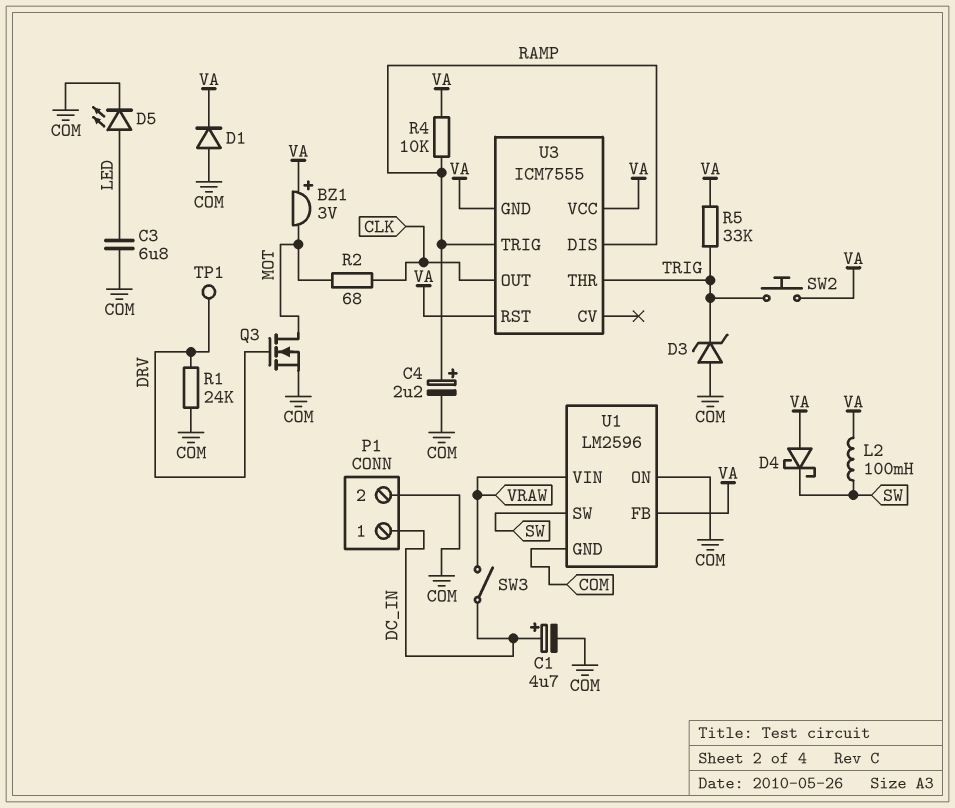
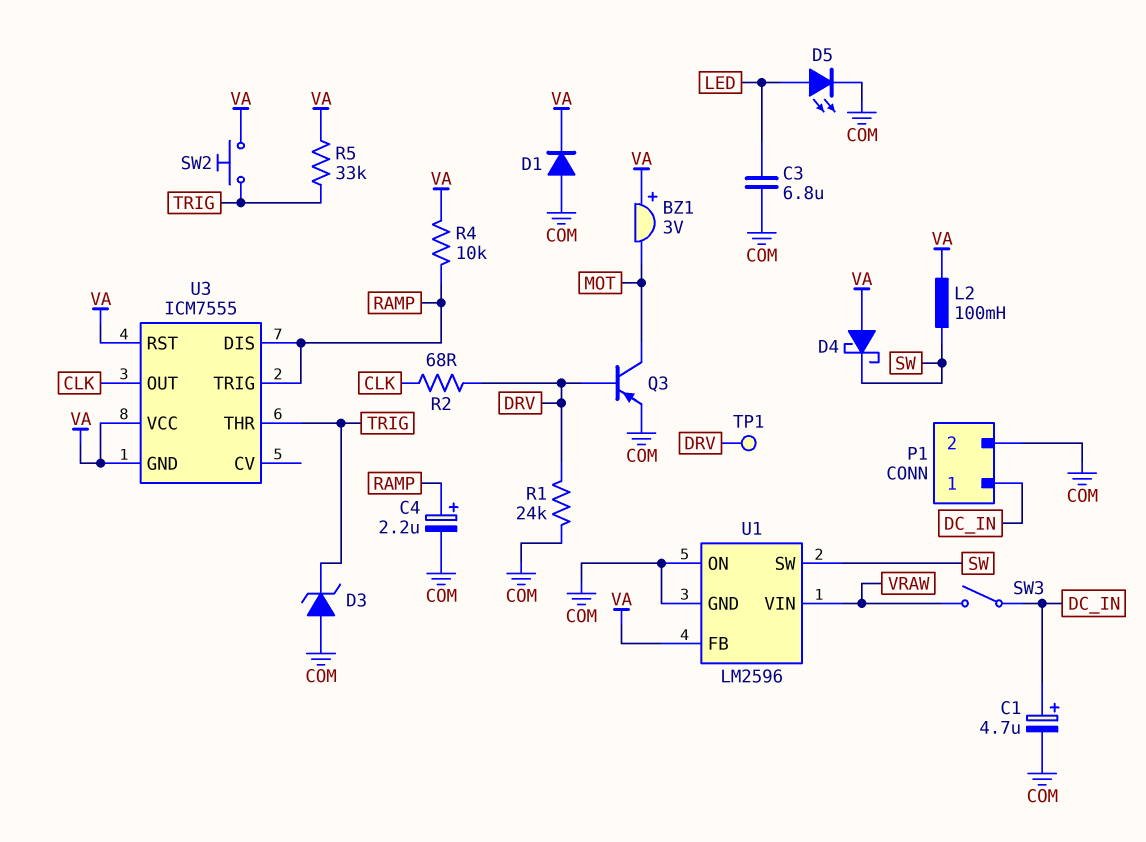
Q3: NMOS (G DRV, D MOT, S COM) -> PNP (B DRV, C MOT, E COM)
R2: 68 (CLK, MOT) -> 68 (CLK, DRV)

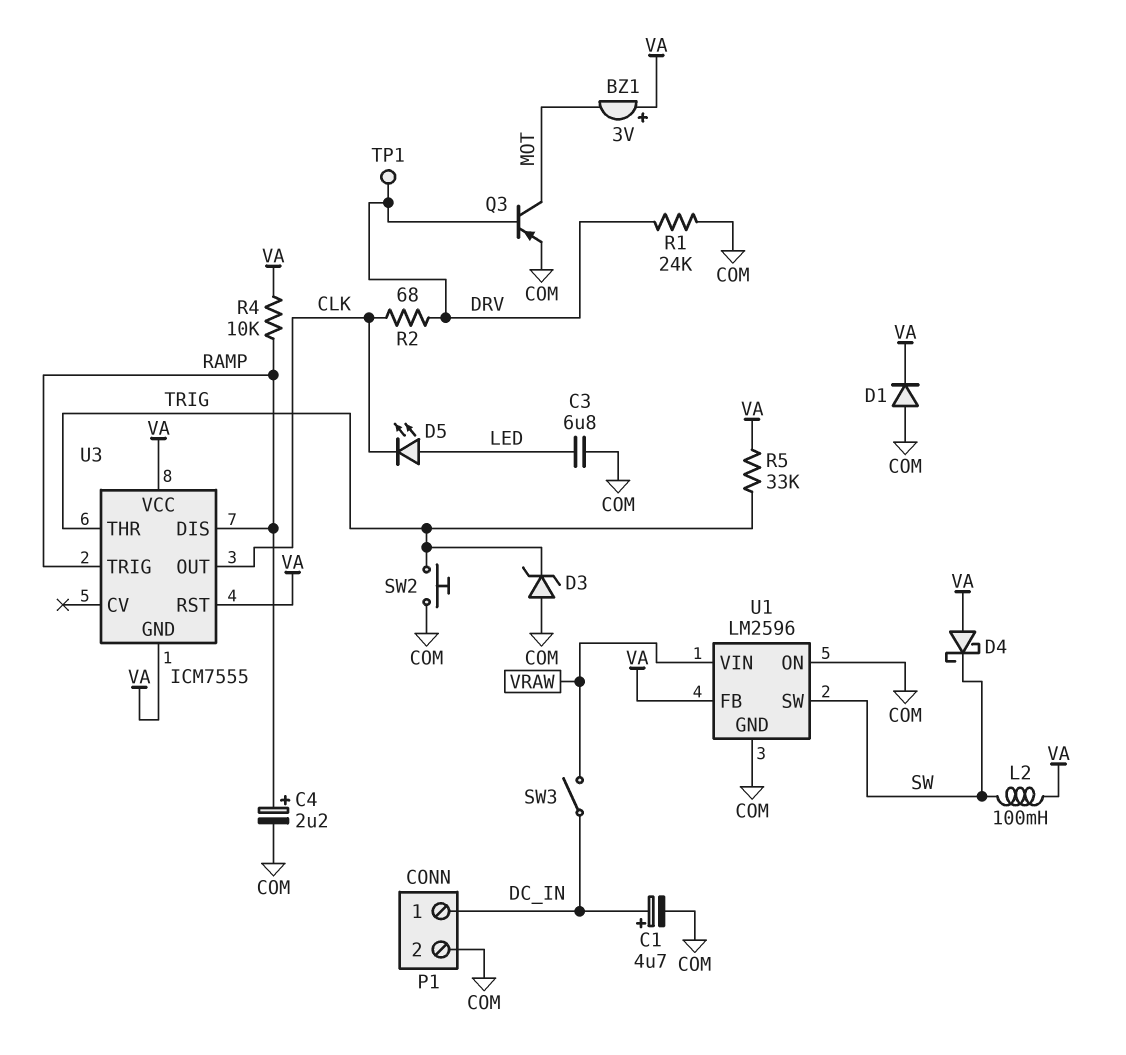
D5: LED (A LED, K COM) -> LED (A LED, K CLK)
SW2: button (TRIG, VA) -> button (COM, TRIG)

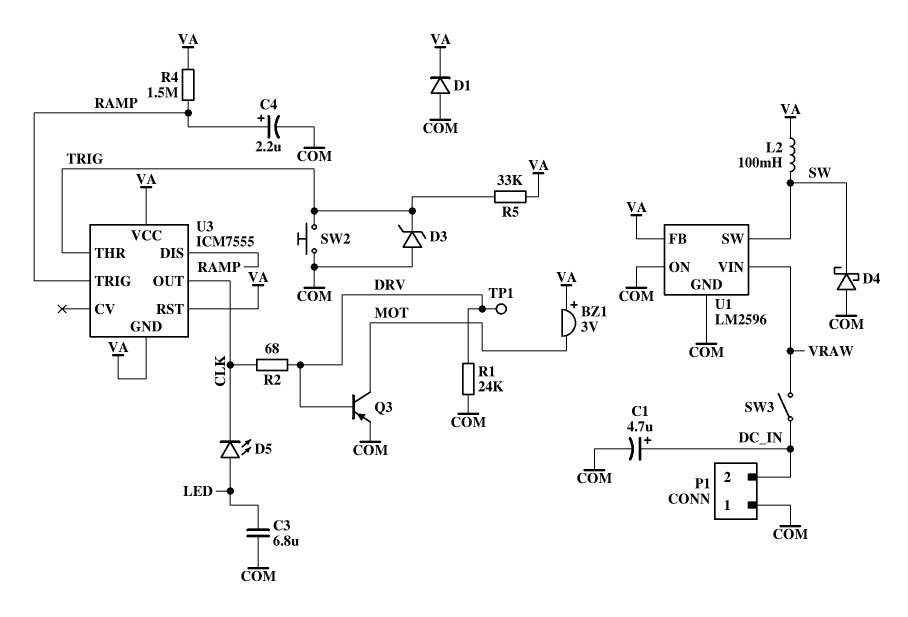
D4: schottky (A VA, K SW) -> schottky (A COM, K SW)
P1 pin 1: DC_IN -> COM
P1 pin 2: COM -> DC_IN
R4: 10k (RAMP, VA) -> 1.5M (RAMP, VA)

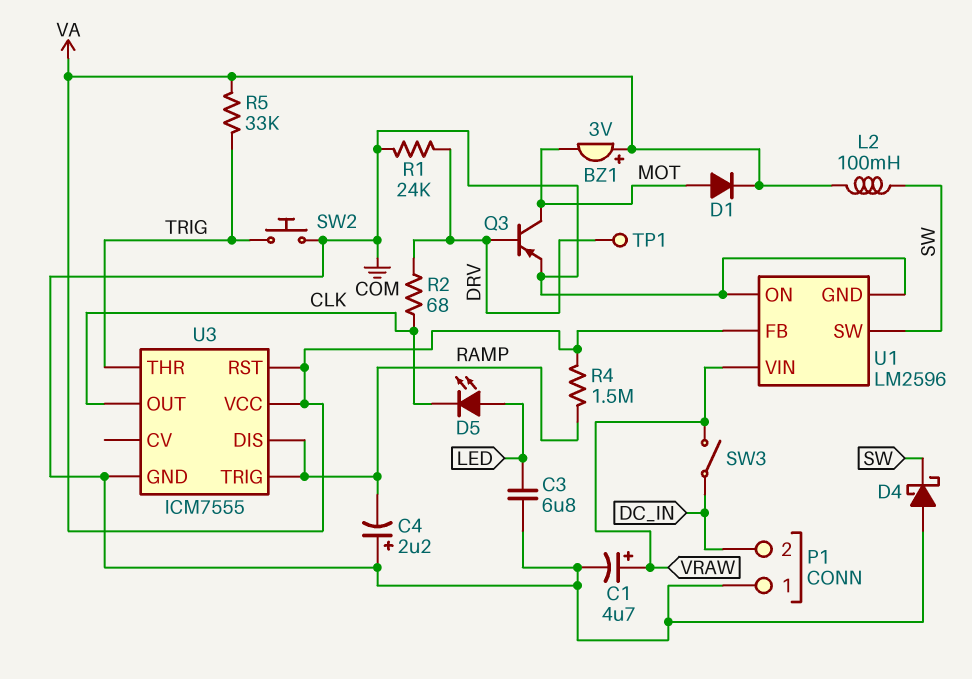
C1: 4.7uF (plus DC_IN, minus COM) -> 4.7uF (plus VRAW, minus COM)
C4: 2.2uF (plus RAMP, minus COM) -> 2.2uF (plus COM, minus RAMP)
D1: diode (A COM, K VA) -> diode (A MOT, K VA)
D3: zener (A COM, K TRIG) -> none
U3 pin GND: VA -> COM

